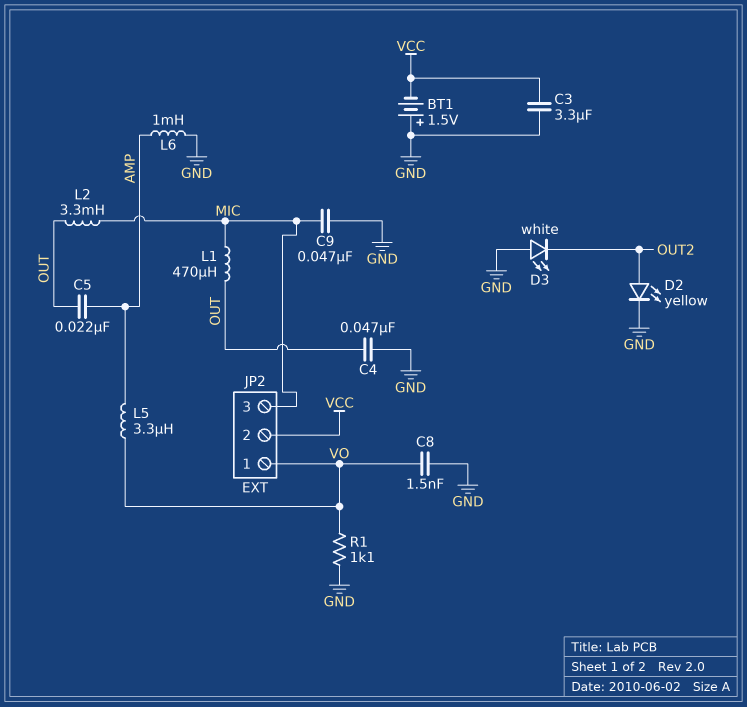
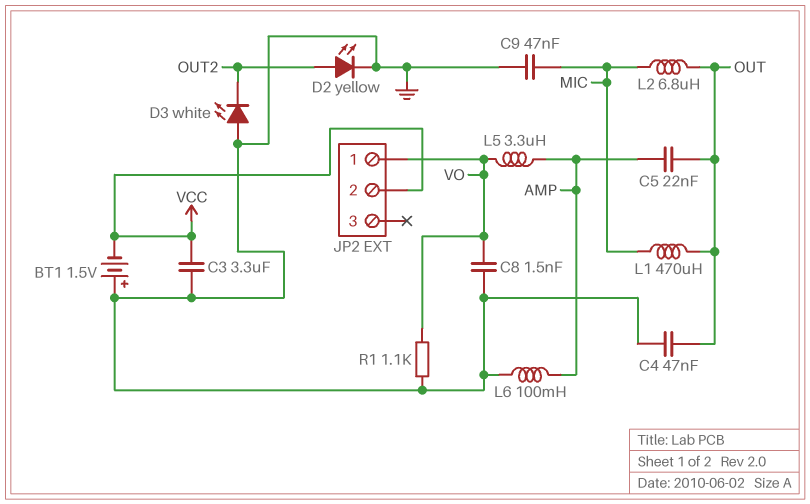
JP2 pin 3: MIC -> none
L2: 3.3mH (MIC, OUT) -> 6.8uH (MIC, OUT)
L6: 1mH (AMP, GND) -> 100mH (AMP, GND)

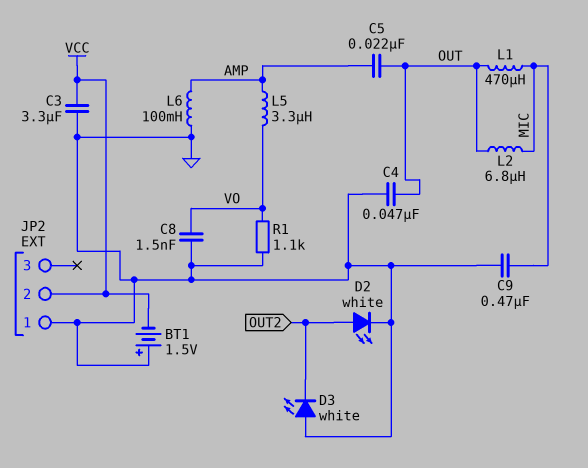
C9: 47nF (GND, MIC) -> 470nF (GND, MIC)
D2: LED yellow (A OUT2, K GND) -> LED white (A OUT2, K GND)
JP2 pin 1: VO -> GND

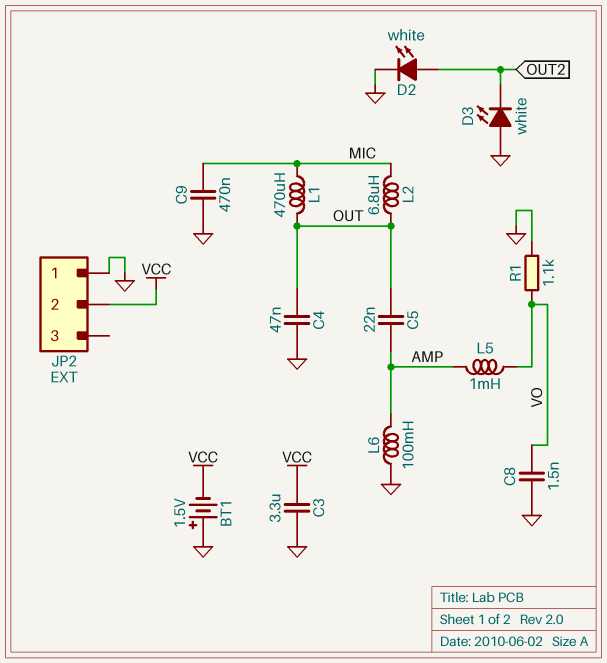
L5: 3.3uH (AMP, VO) -> 1mH (AMP, VO)

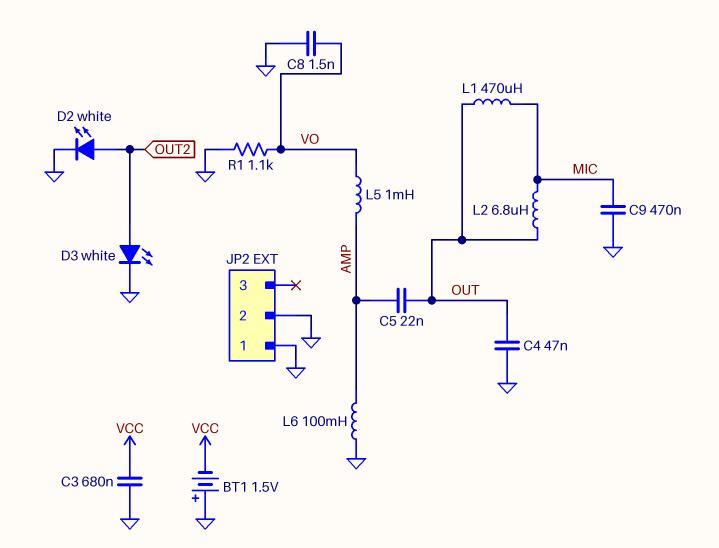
C3: 3.3uF (GND, VCC) -> 680nF (GND, VCC)
D3: LED white (A GND, K OUT2) -> LED white (A OUT2, K GND)
JP2 pin 2: VCC -> GND

